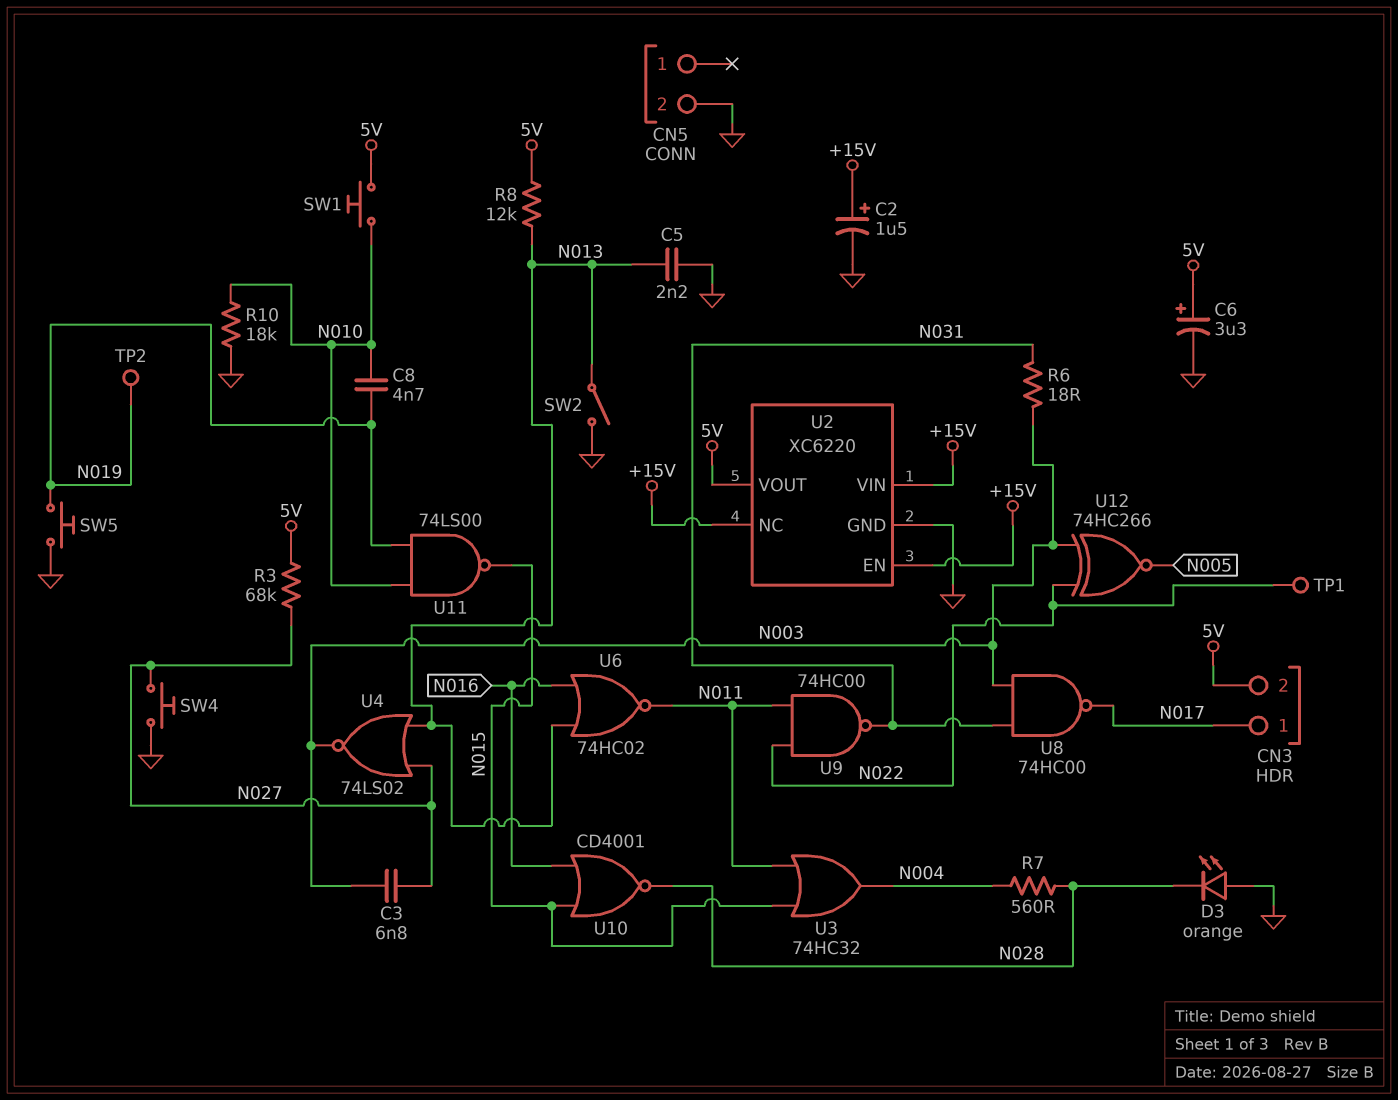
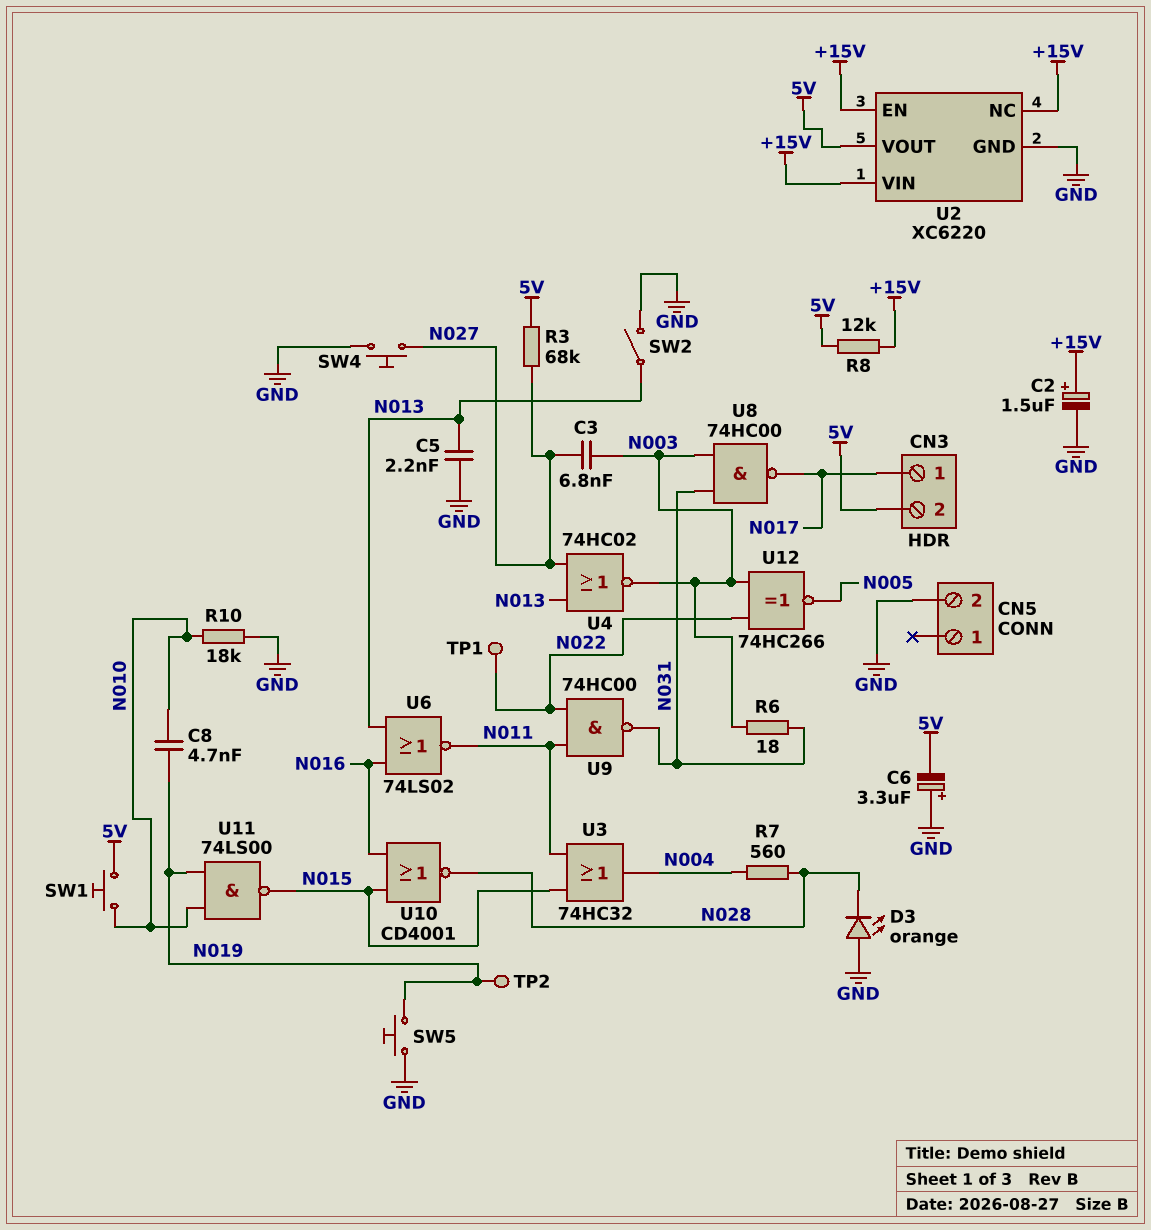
C6: 3.3uF (plus 5V, minus GND) -> 3.3uF (plus GND, minus 5V)
R8: 12k (5V, N013) -> 12k (+15V, 5V)
U4: NOR 74LS02 (in N013, in N027, out N003) -> NOR 74HC02 (in N013, in N027, out N003)
U6: NOR 74HC02 (in N013, in N016, out N011) -> NOR 74LS02 (in N013, in N016, out N011)

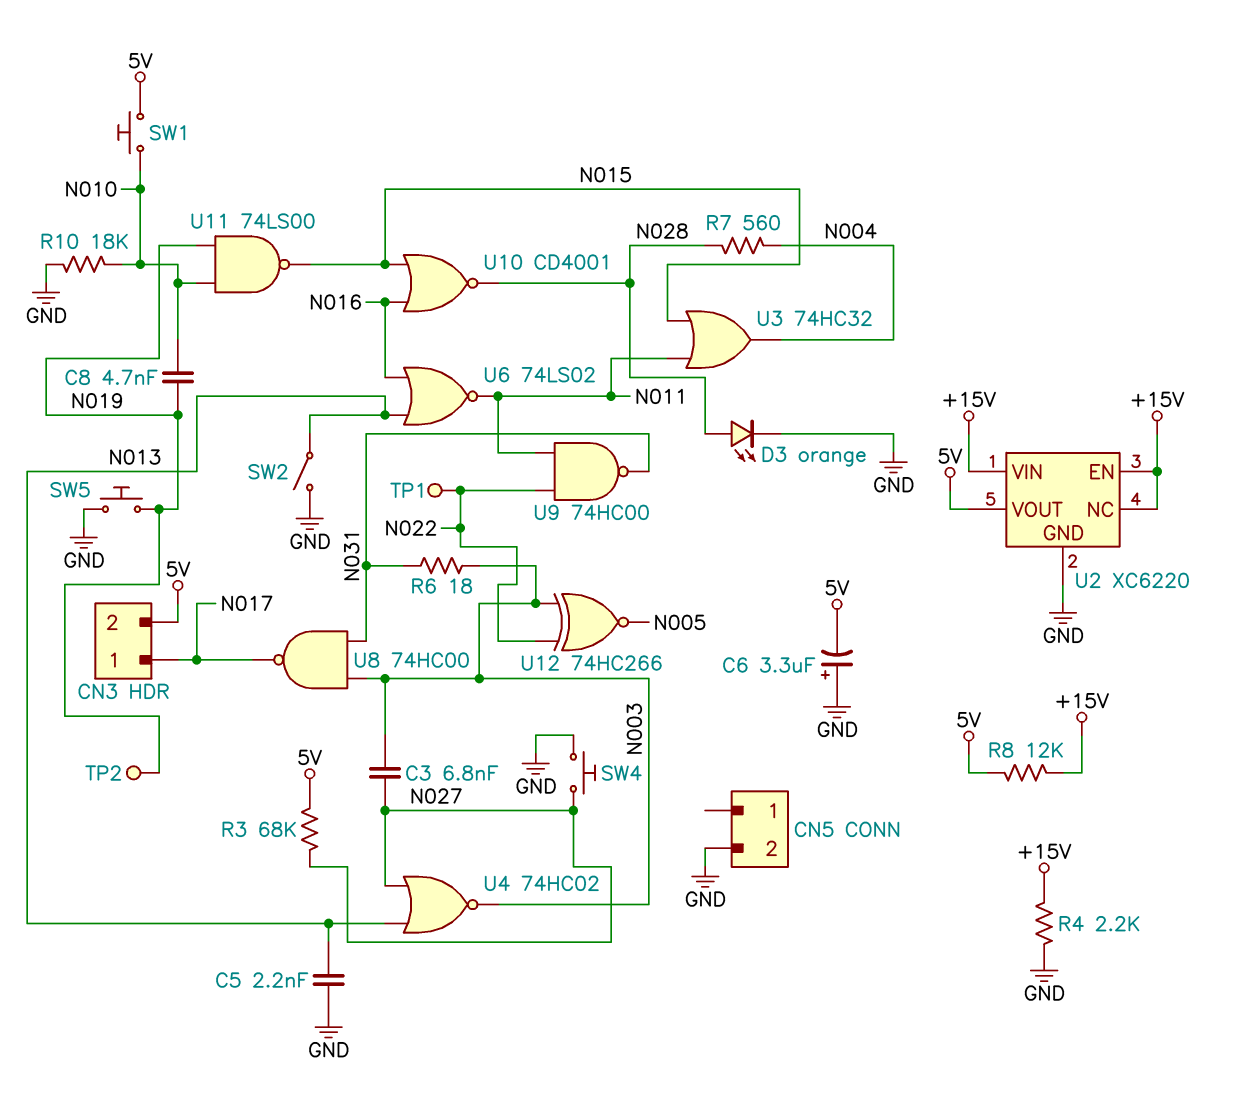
C2: 1.5uF (plus +15V, minus GND) -> none
D3: LED orange (A GND, K N028) -> LED orange (A N028, K GND)
R4: none -> 2.2k (+15V, GND)

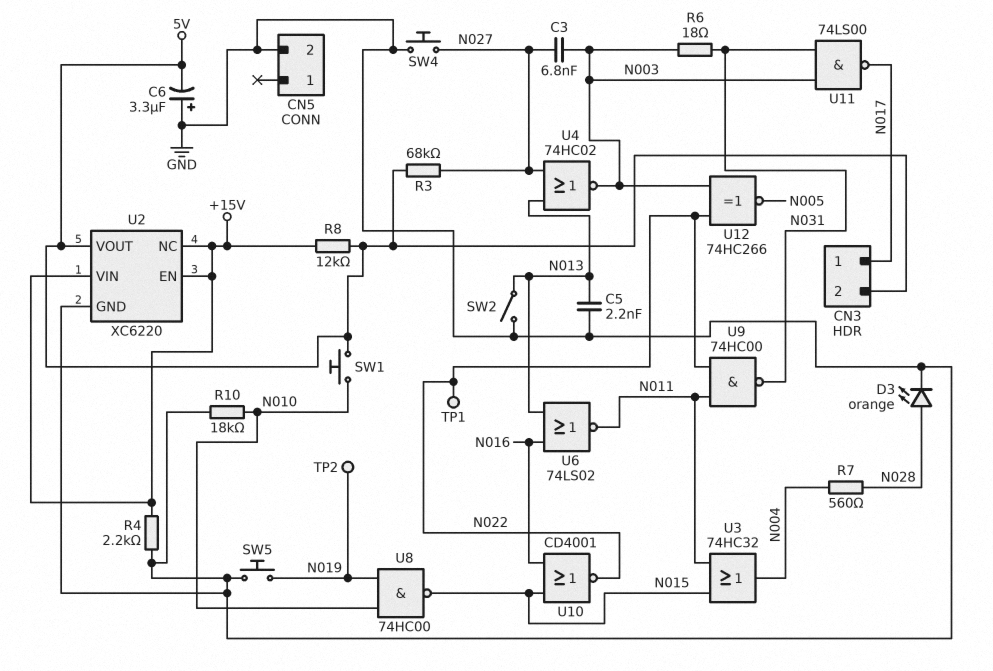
C8: 4.7nF (N010, N019) -> none
U8: NAND 74HC00 (in N003, in N031, out N017) -> NAND 74HC00 (in N010, in N019, out N015)
U10: NOR CD4001 (in N015, in N016, out N028) -> NOR CD4001 (in N015, in N016, out N022)
U11: NAND 74LS00 (in N010, in N019, out N015) -> NAND 74LS00 (in N003, in N031, out N017)

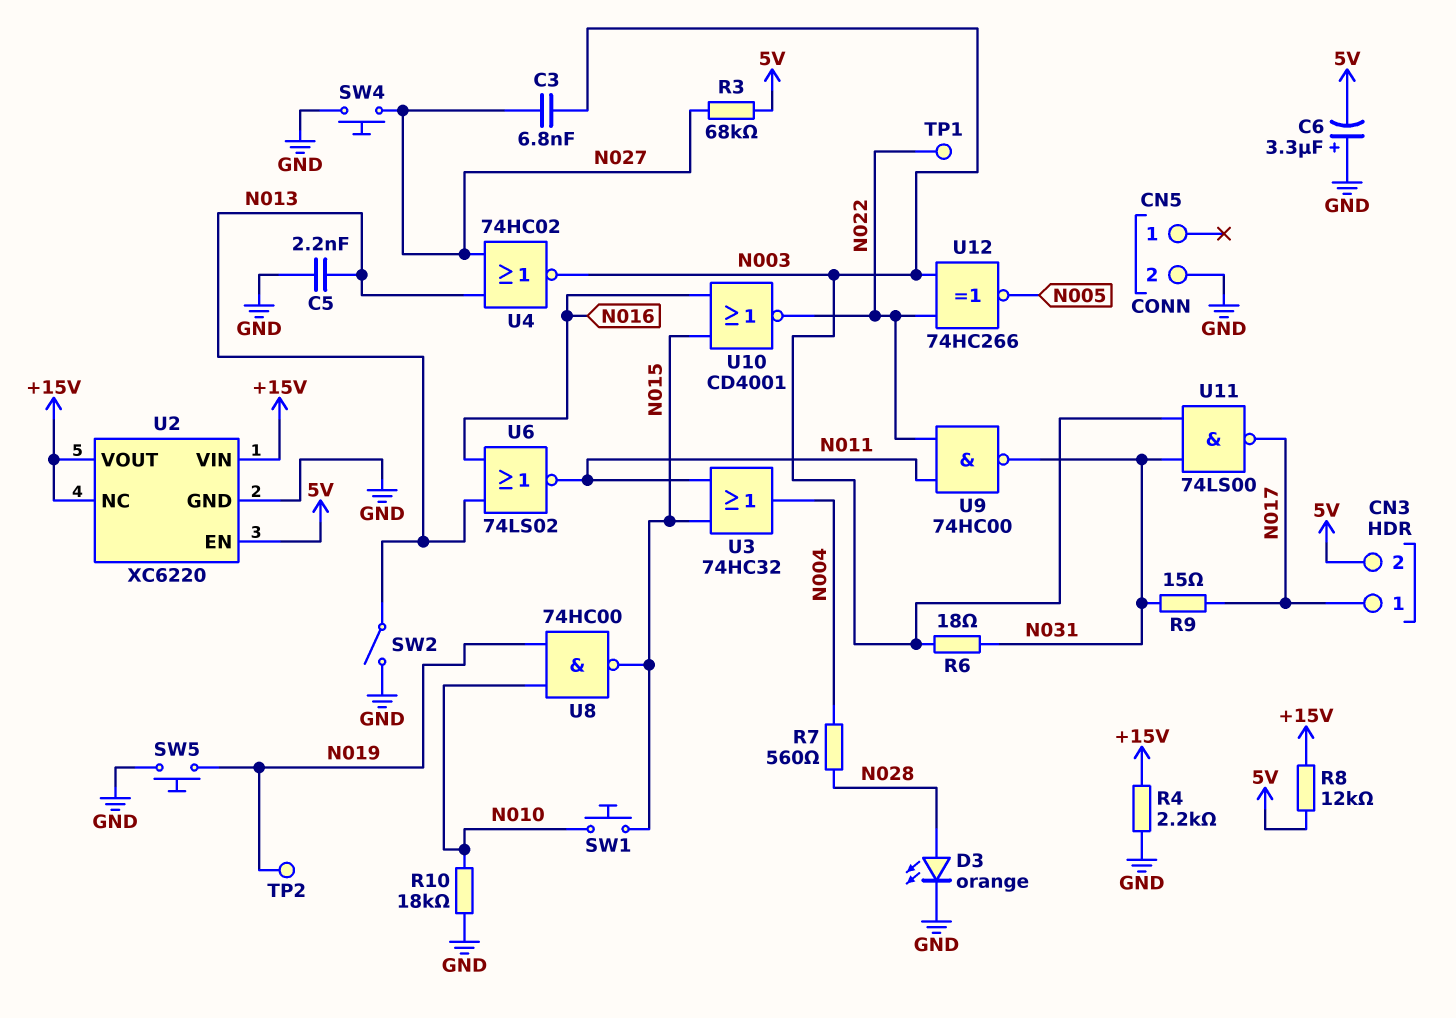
R9: none -> 15 (N017, N031)
SW1: button (5V, N010) -> button (N010, N015)
U2 pin EN: +15V -> 5V
U2 pin VOUT: 5V -> +15V

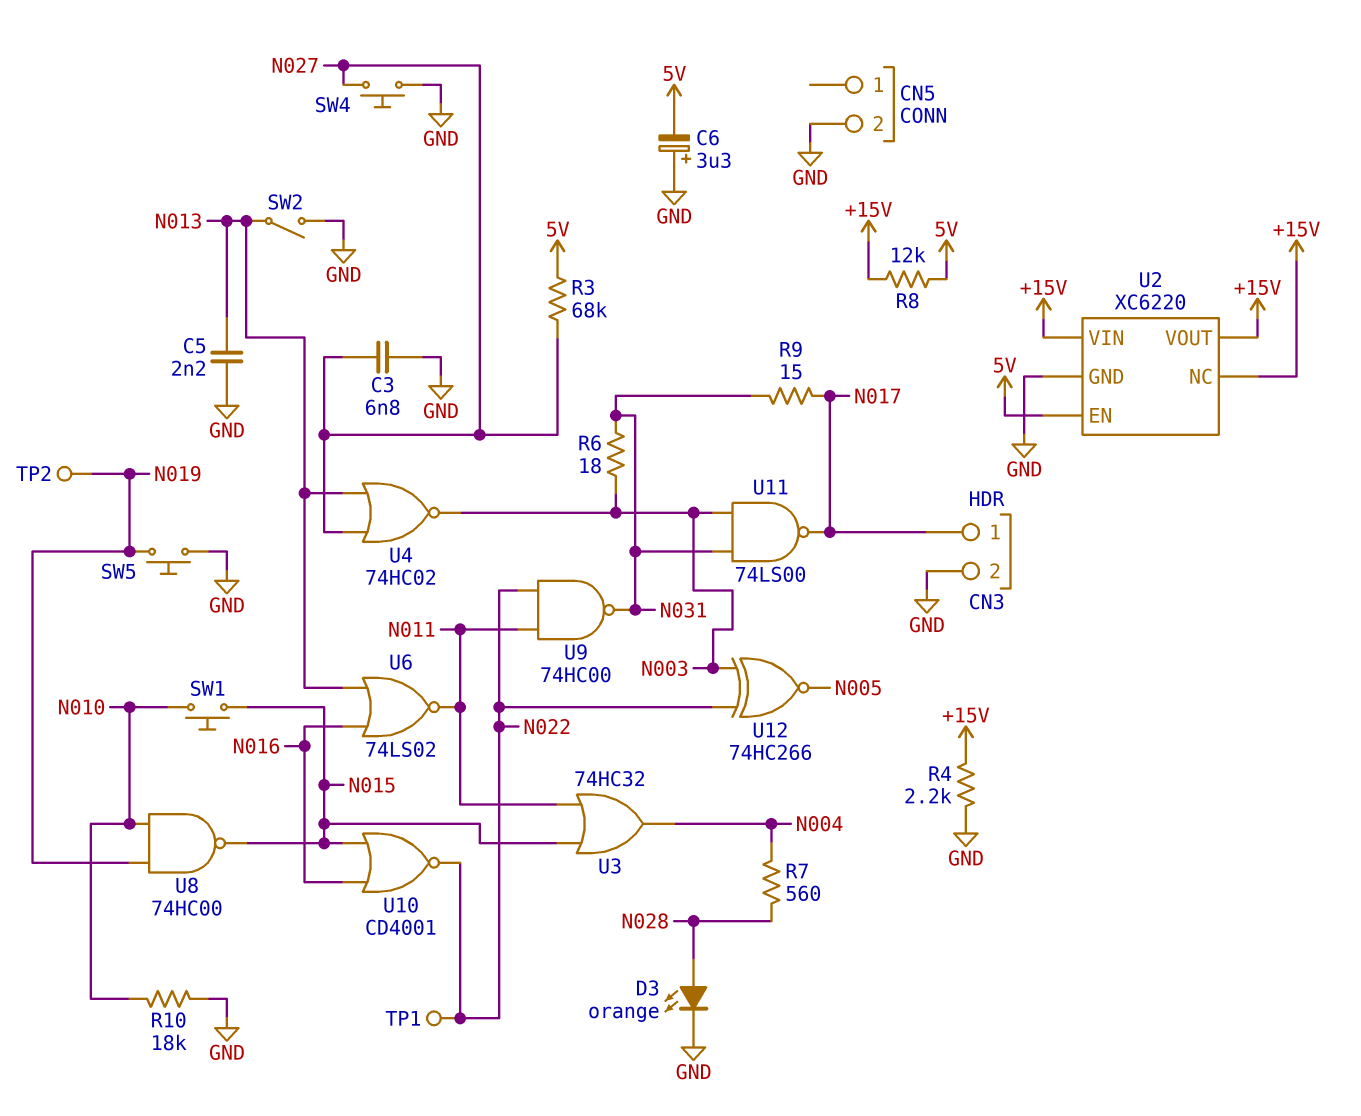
C3: 6.8nF (N003, N027) -> 6.8nF (GND, N027)
CN3 pin 2: 5V -> GND

